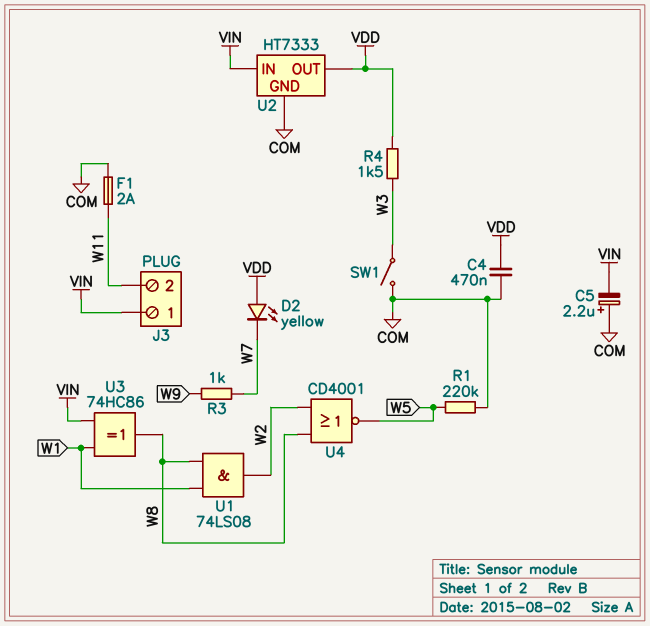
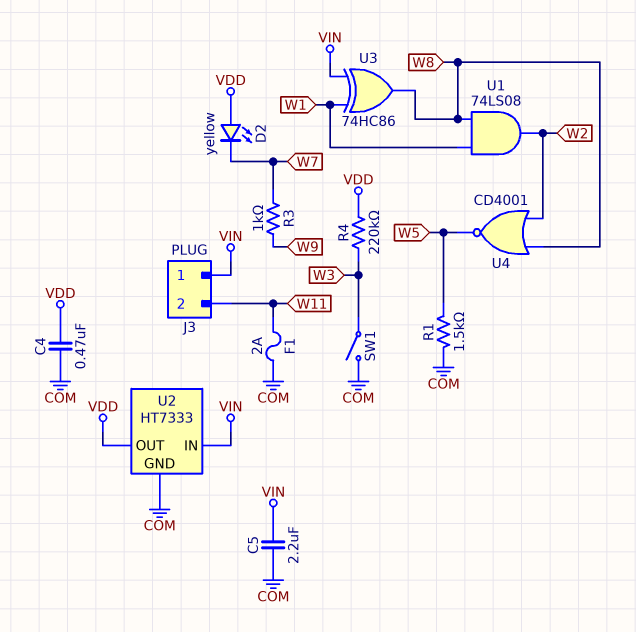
C5: 2.2uF (plus COM, minus VIN) -> 2.2uF (COM, VIN)
R1: 220k (COM, W5) -> 1.5k (COM, W5)
R4: 1.5k (VDD, W3) -> 220k (VDD, W3)

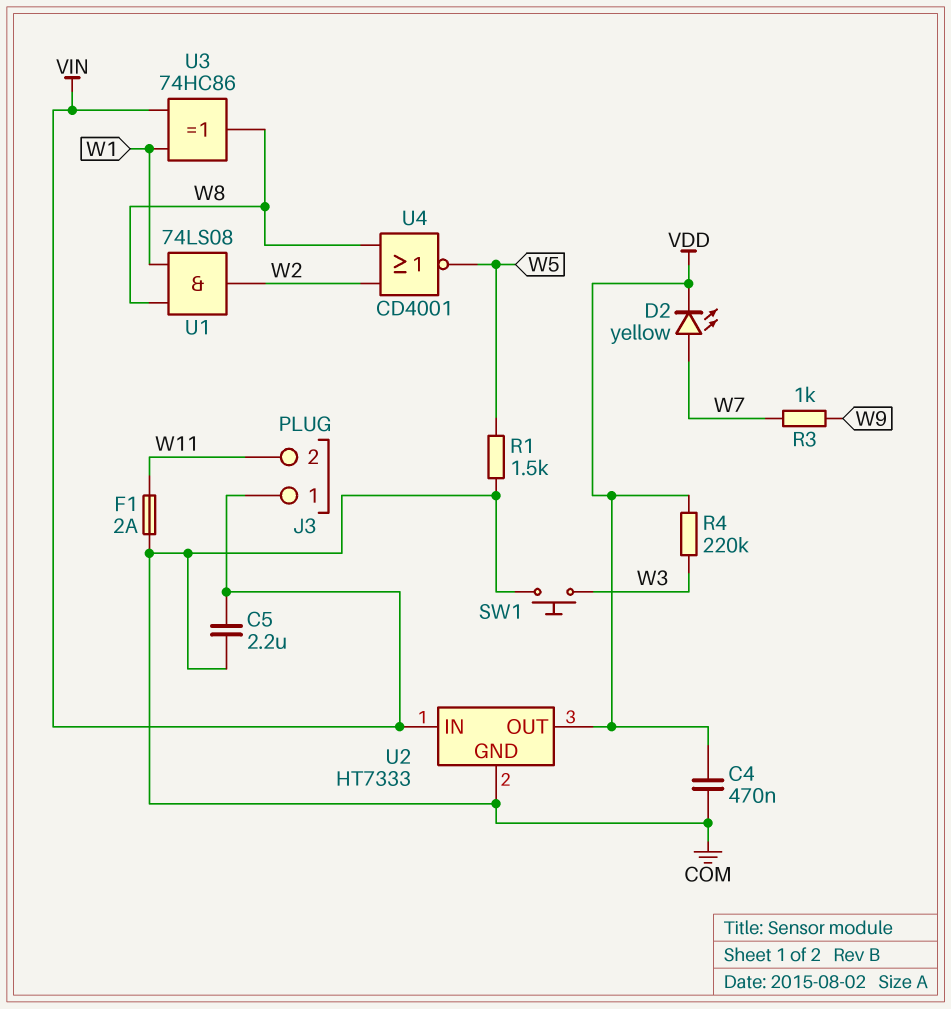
D2: LED yellow (A VDD, K W7) -> LED yellow (A W7, K VDD)
SW1: switch (COM, W3) -> button (COM, W3)

